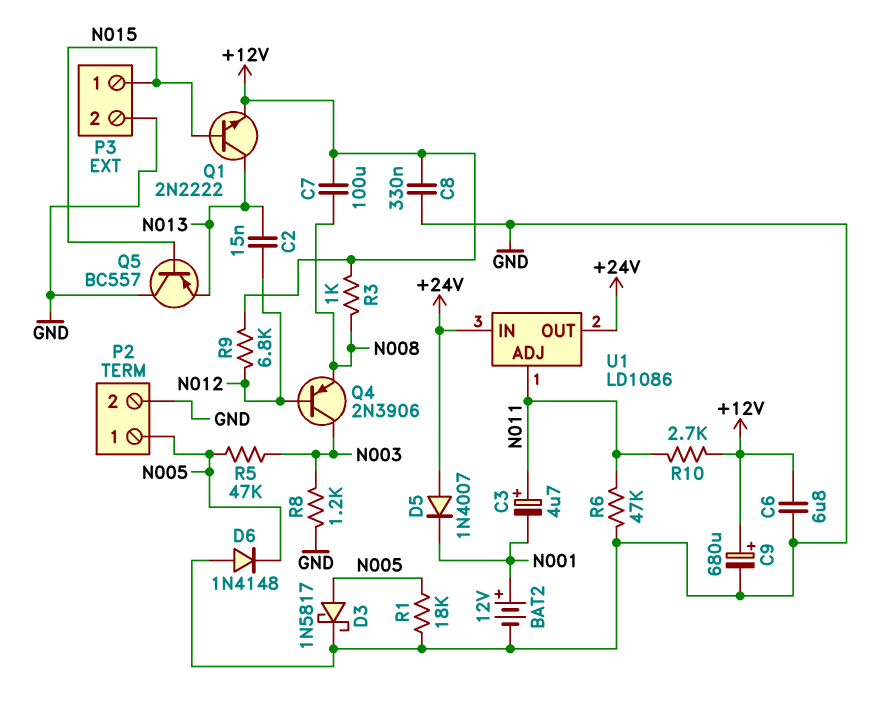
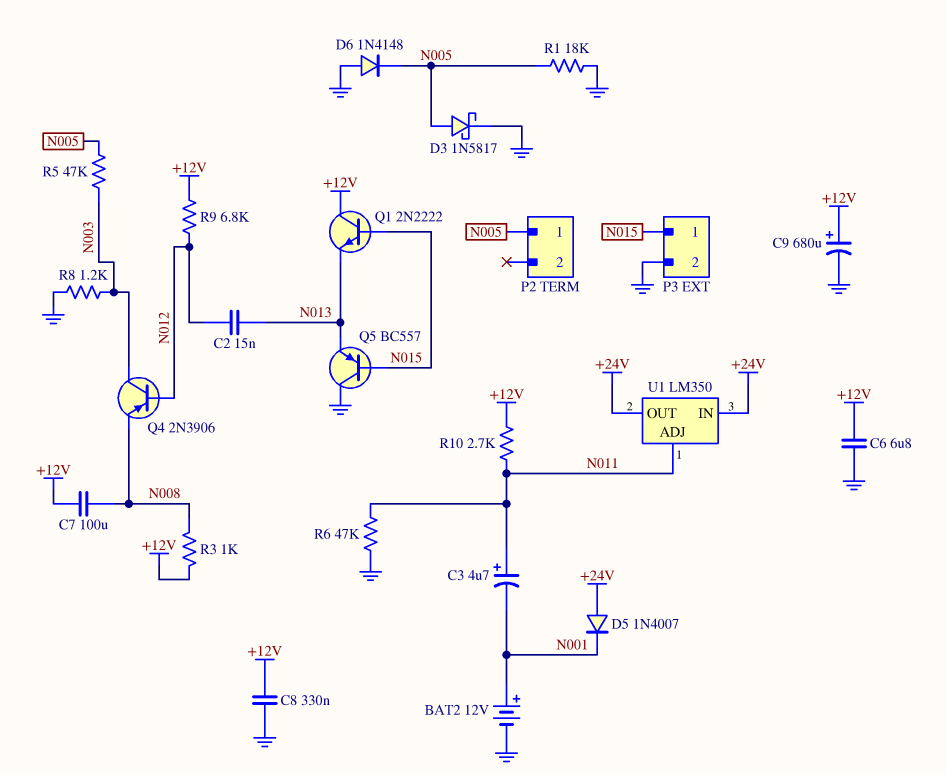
P2 pin 2: GND -> none
Q1: NPN 2N2222 (B N015, C N013, E +12V) -> NPN 2N2222 (B N015, C +12V, E N013)
U1: LD1086 -> LM350

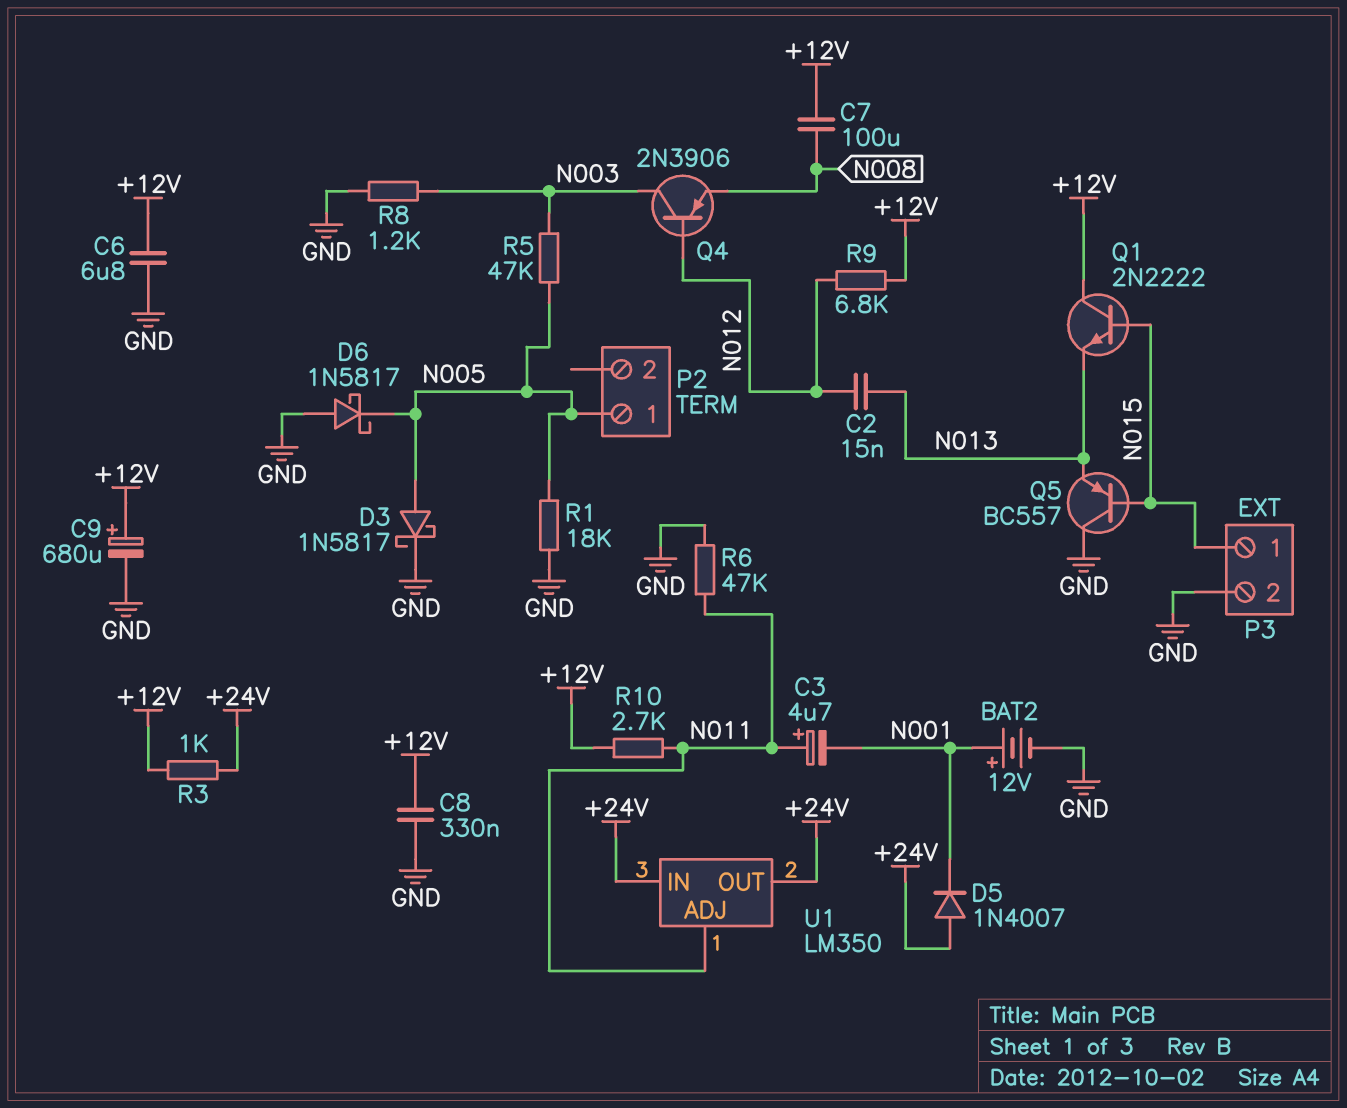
D6: diode 1N4148 (A GND, K N005) -> schottky 1N5817 (A GND, K N005)
R3: 1k (+12V, N008) -> 1k (+12V, +24V)

